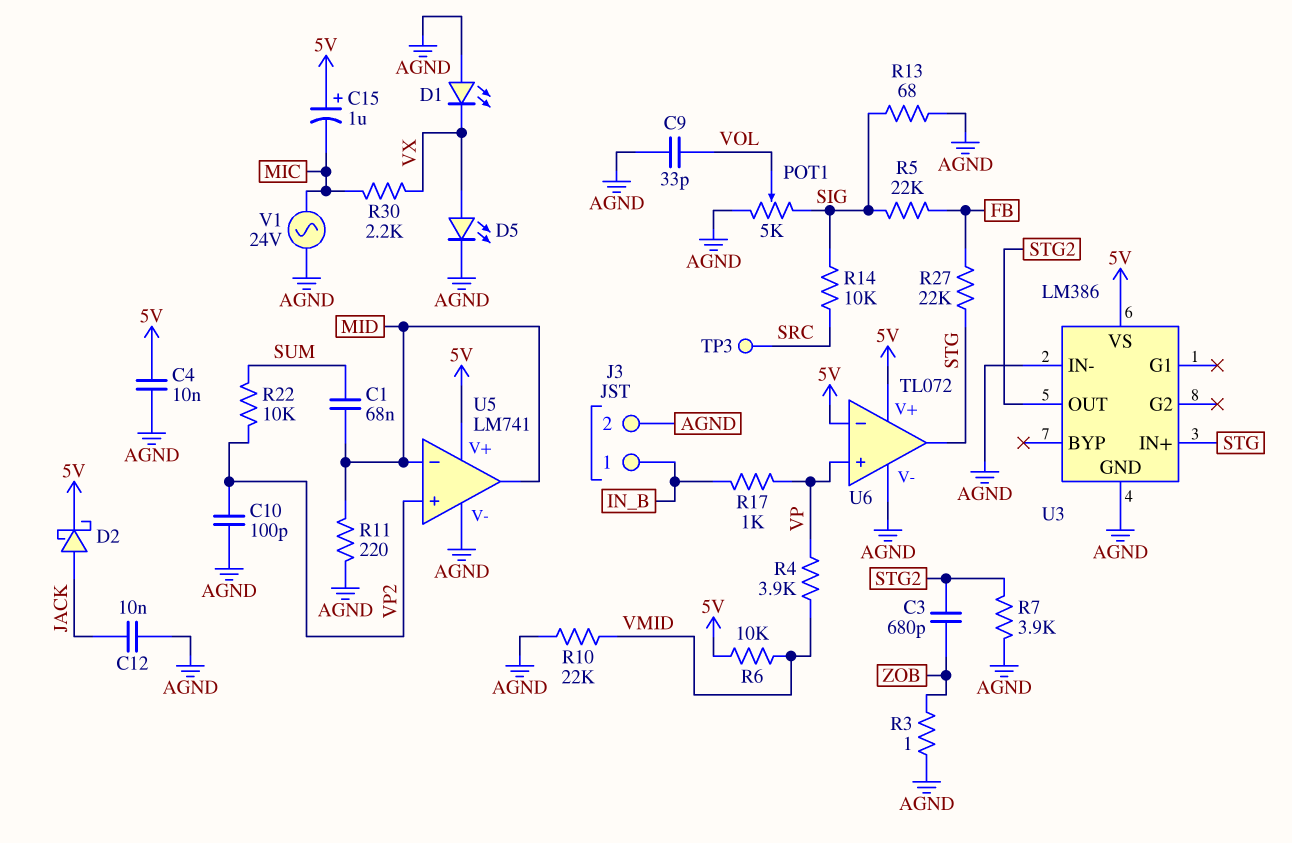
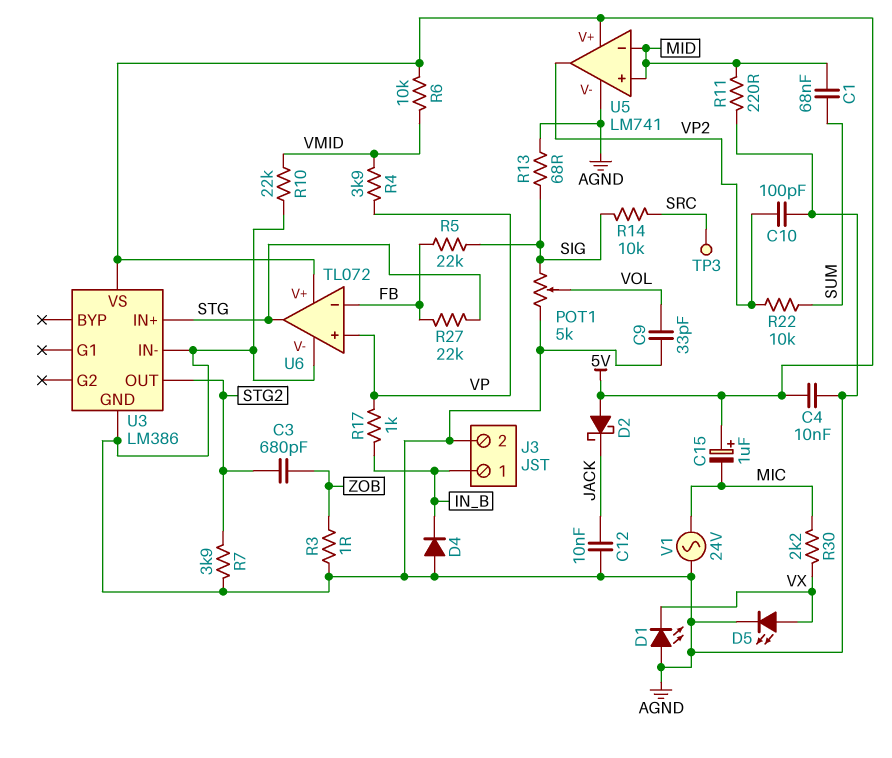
D2: schottky (A JACK, K 5V) -> schottky (A 5V, K JACK)
D4: none -> diode (A AGND, K IN_B)
U5 pin in+: VP2 -> MID
U5 pin out: MID -> VP2
U6 pin in-: 5V -> FB

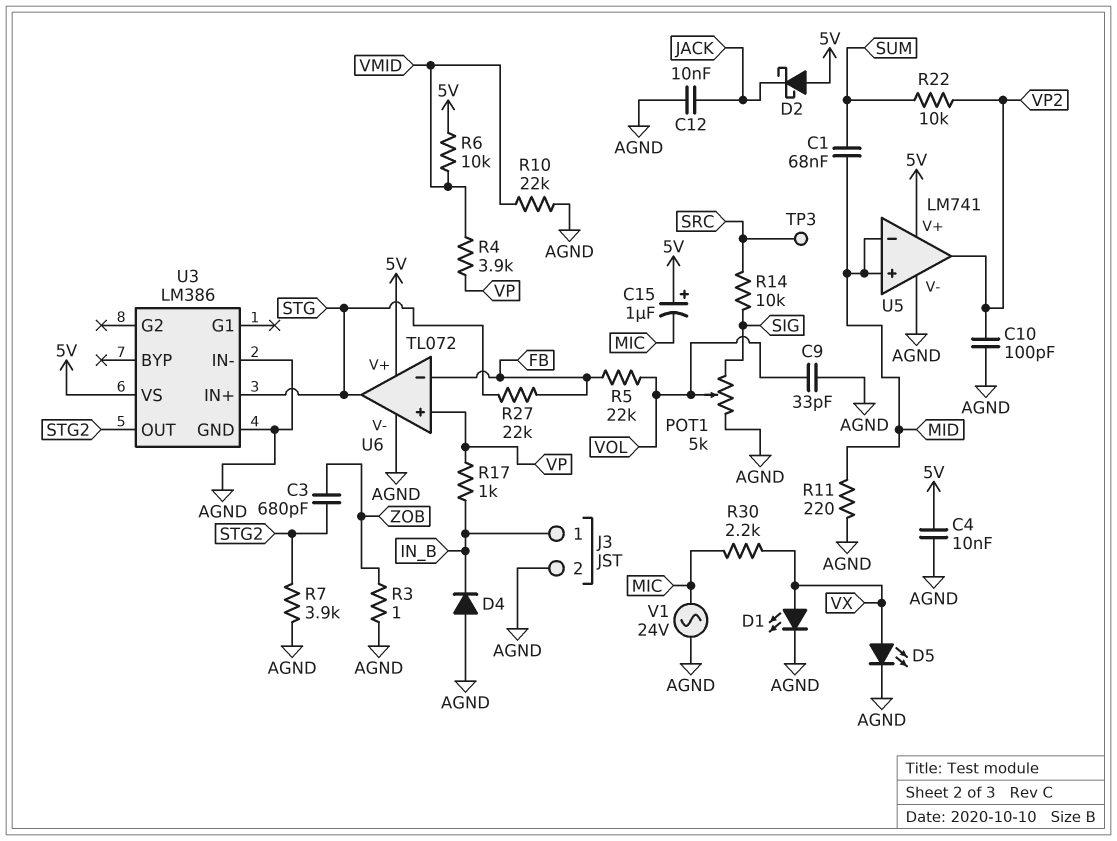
D1: LED (A AGND, K VX) -> LED (A VX, K AGND)
R5: 22k (FB, SIG) -> 22k (FB, VOL)
R13: 68 (AGND, SIG) -> none

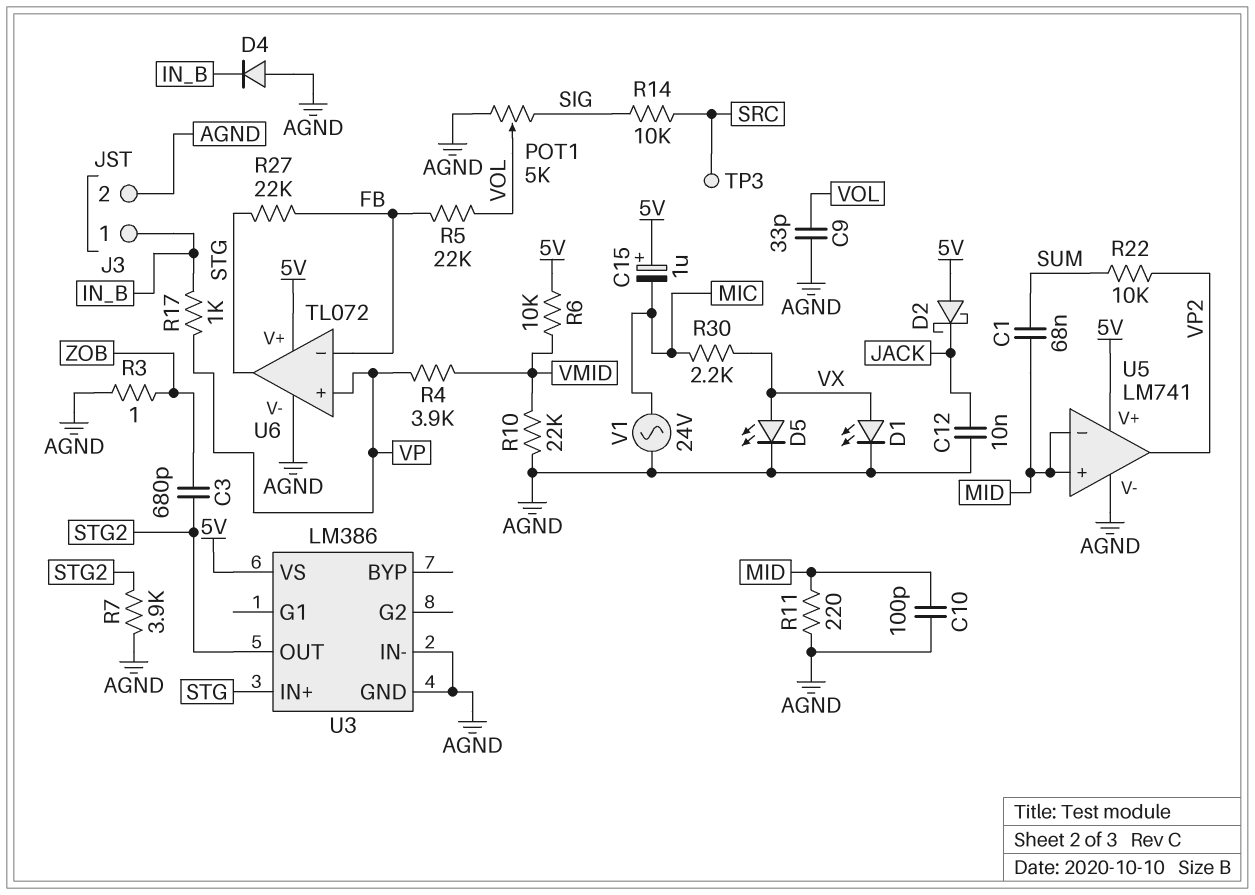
C4: 10nF (5V, AGND) -> none
C10: 100pF (AGND, VP2) -> 100pF (AGND, MID)

